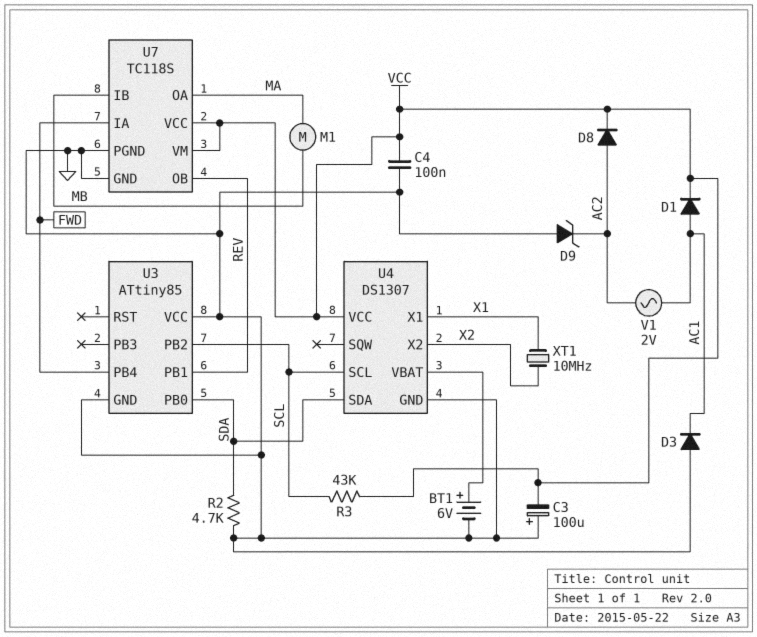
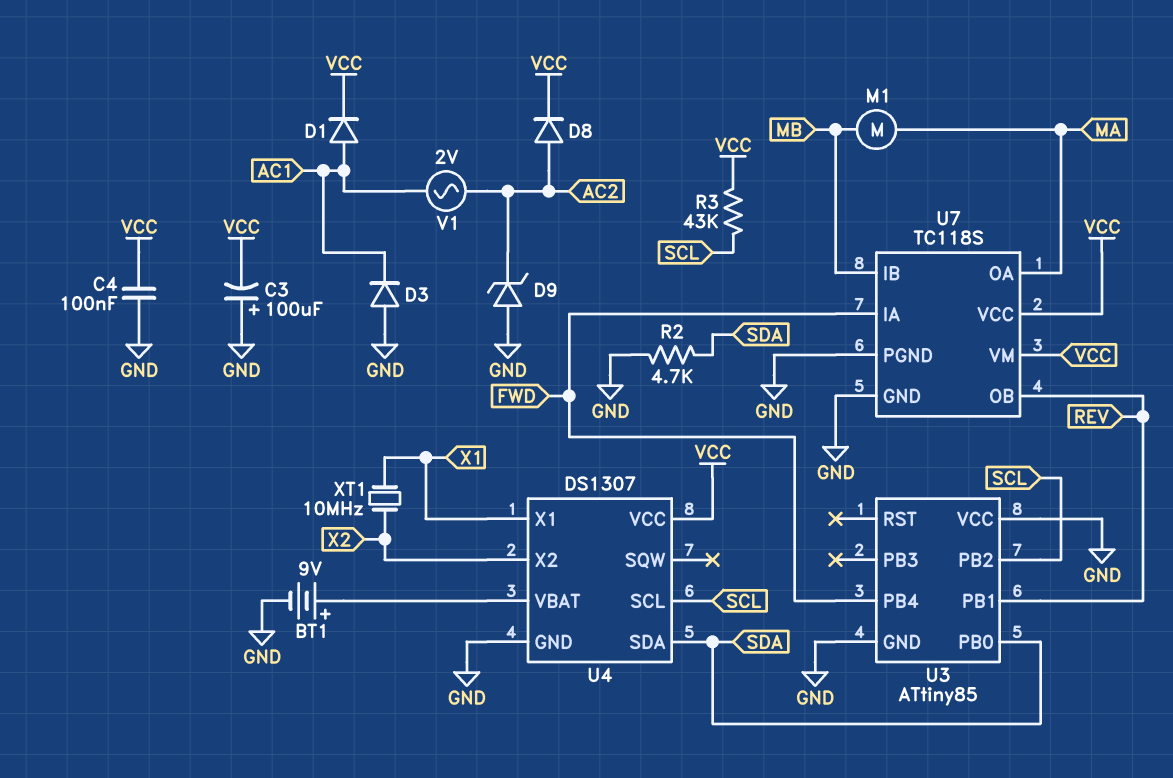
BT1: 6V (plus U4/VBAT, minus GND) -> 9V (plus U4/VBAT, minus GND)

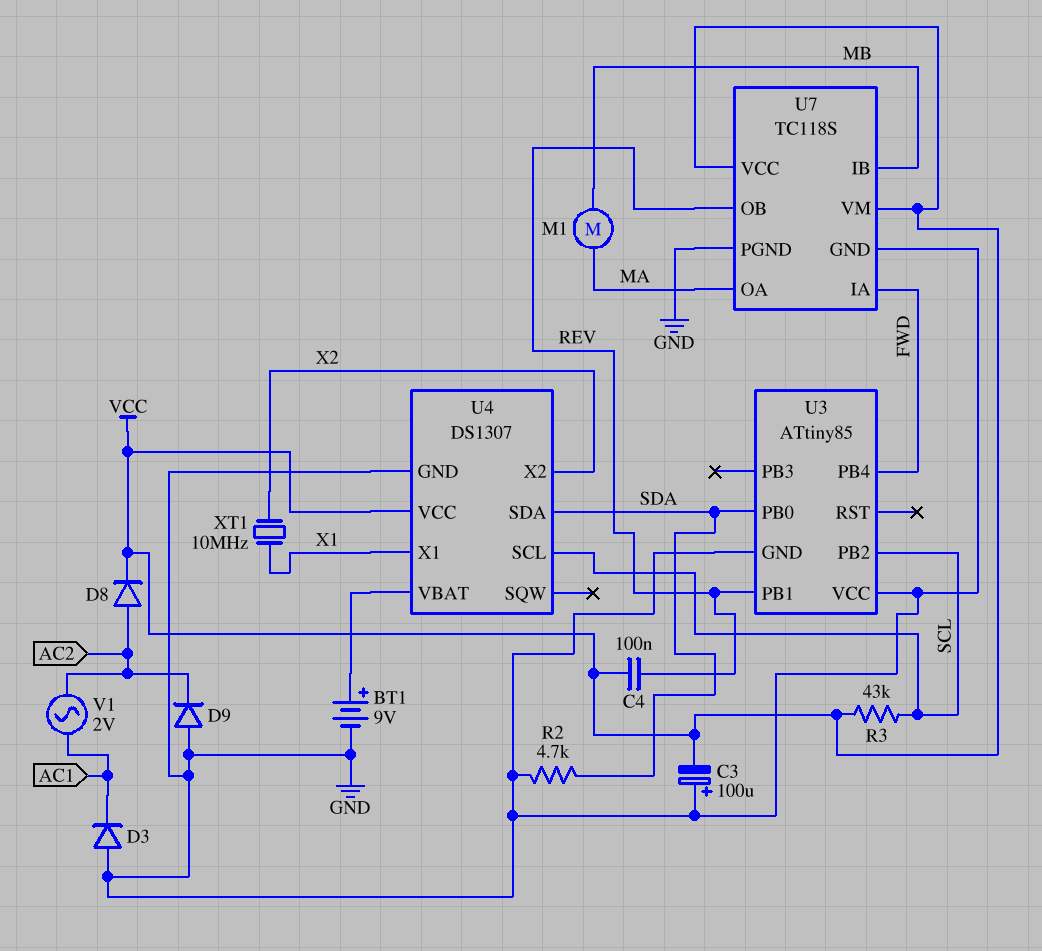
C4: 100nF (GND, VCC) -> 100nF (REV, VCC)
D1: diode (A AC1, K VCC) -> none
D9: zener (A GND, K AC2) -> diode (A GND, K AC2)

